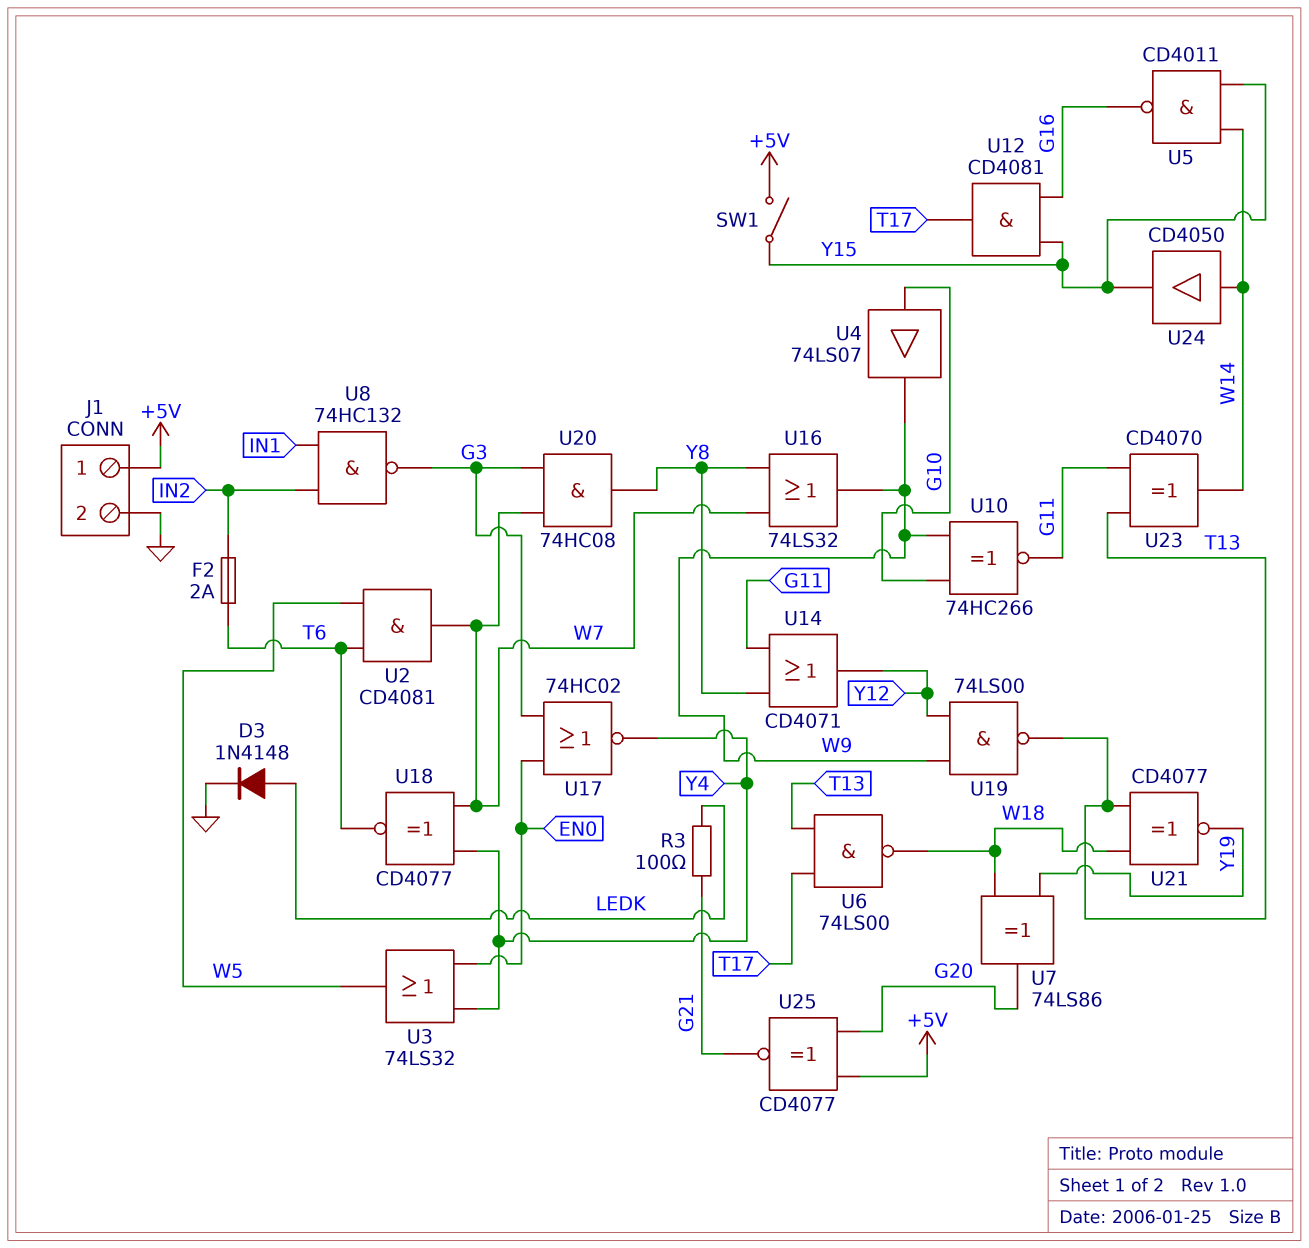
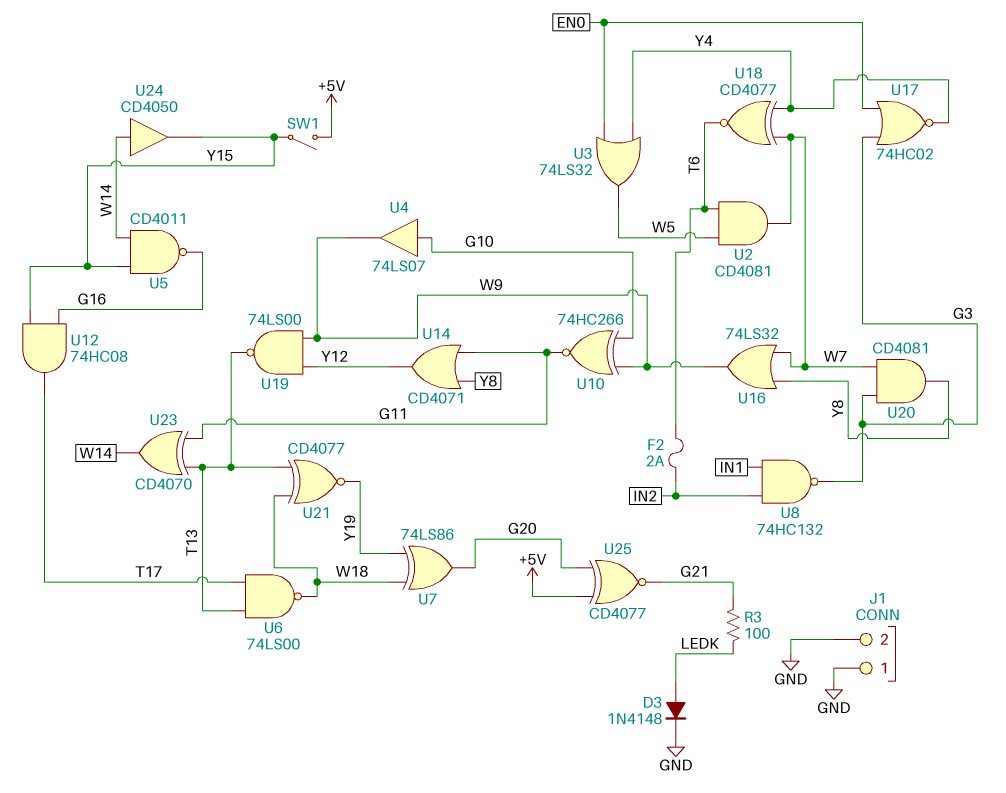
J1 pin 1: +5V -> GND
U12: AND CD4081 (in G16, in Y15, out T17) -> AND 74HC08 (in G16, in Y15, out T17)
U20: AND 74HC08 (in G3, in W7, out Y8) -> AND CD4081 (in G3, in W7, out Y8)

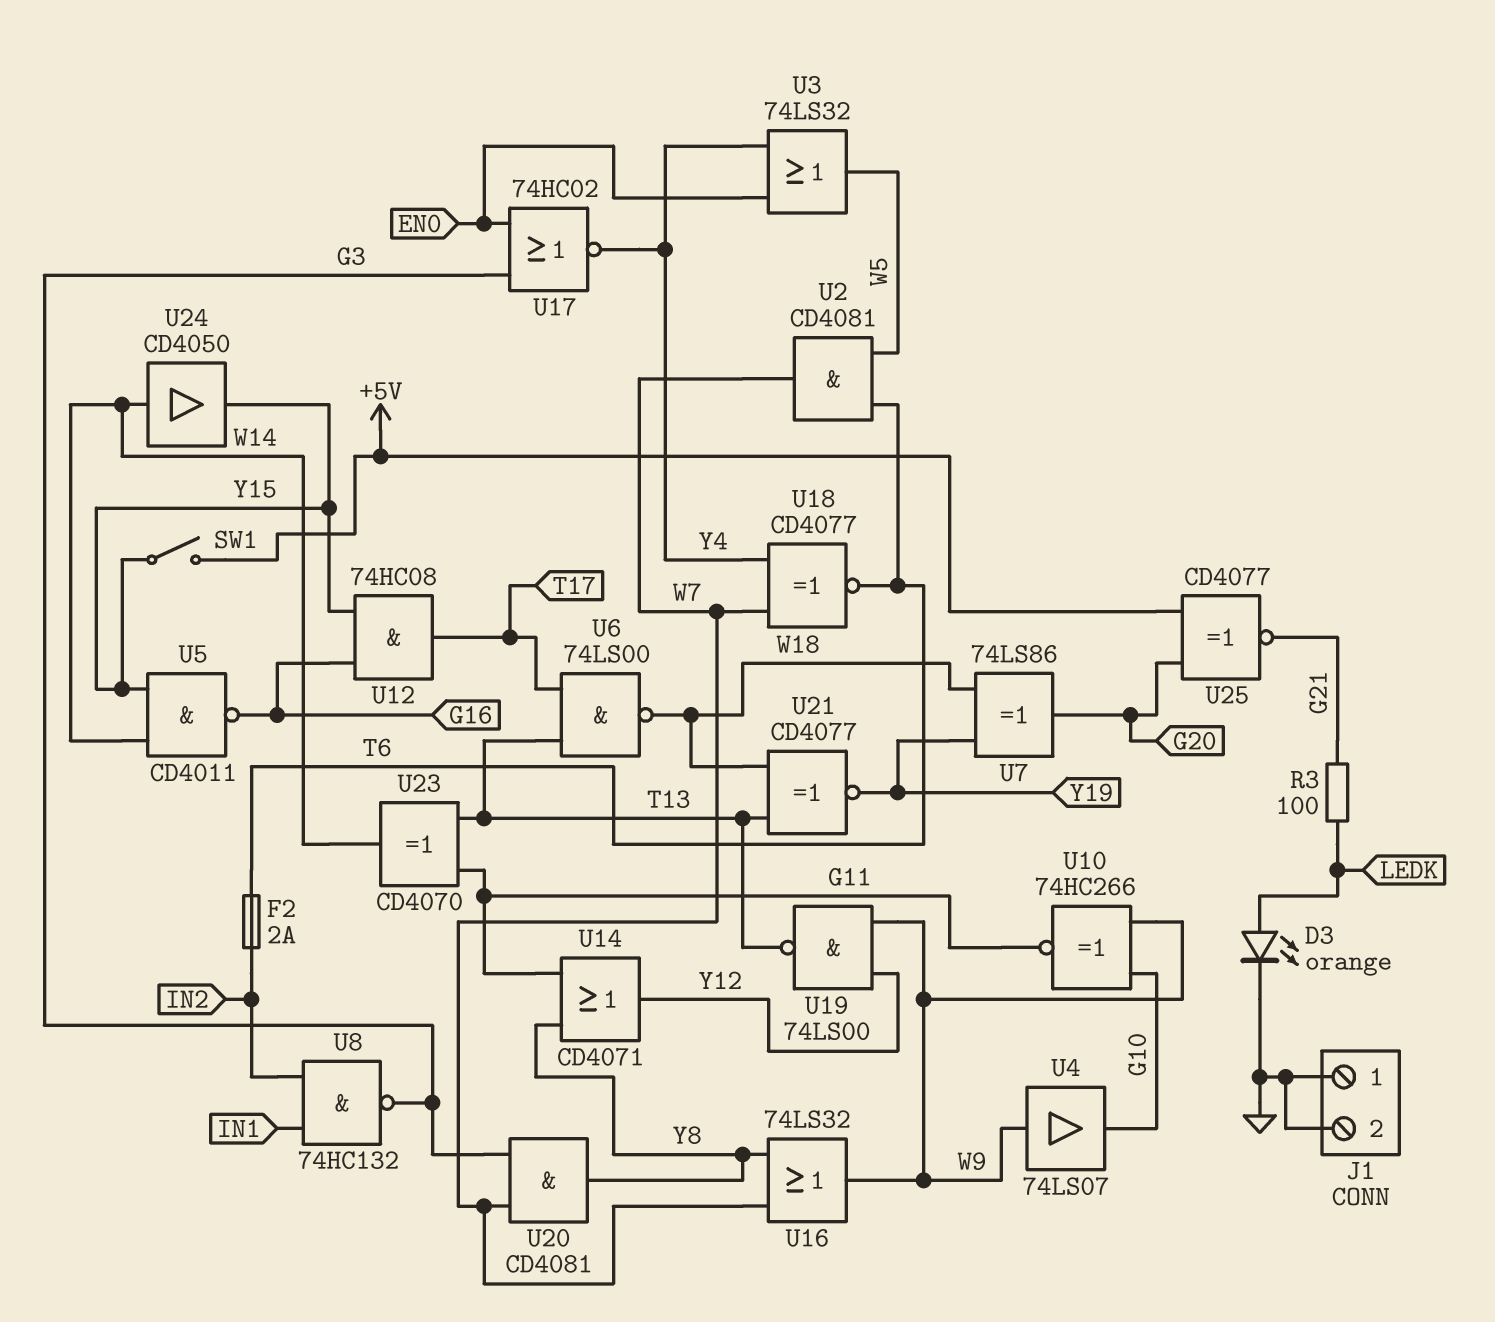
D3: diode 1N4148 (A LEDK, K GND) -> LED orange (A LEDK, K GND)
U4: buffer 74LS07 (in G10, out W9) -> buffer 74LS07 (in W9, out G10)

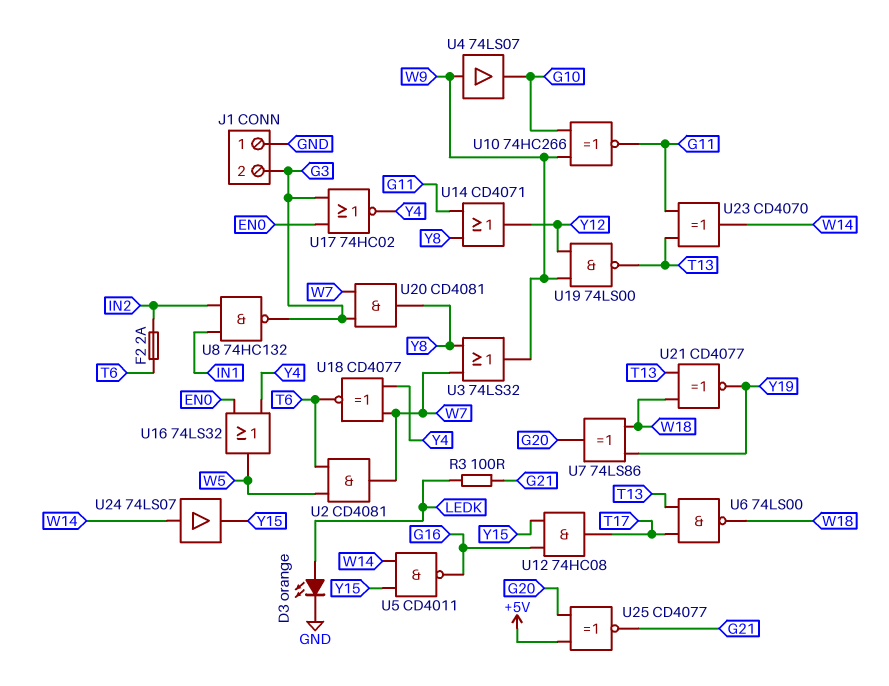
J1 pin 2: GND -> G3
SW1: switch (+5V, Y15) -> none
U3: OR 74LS32 (in EN0, in Y4, out W5) -> OR 74LS32 (in W7, in Y8, out W9)
U16: OR 74LS32 (in W7, in Y8, out W9) -> OR 74LS32 (in EN0, in Y4, out W5)
U24: buffer CD4050 (in W14, out Y15) -> buffer 74LS07 (in W14, out Y15)

